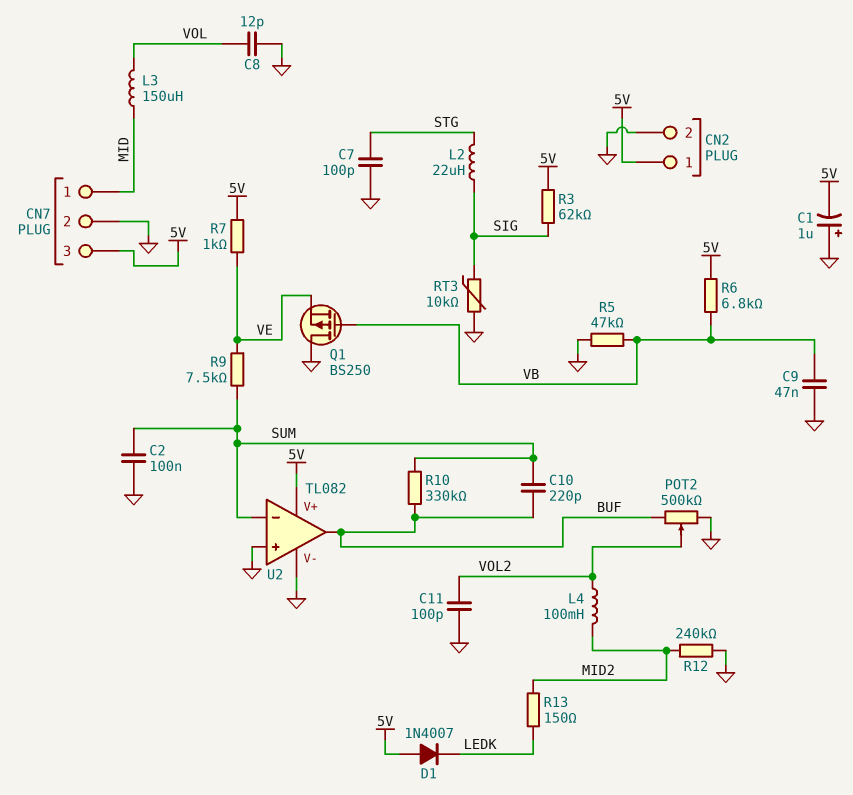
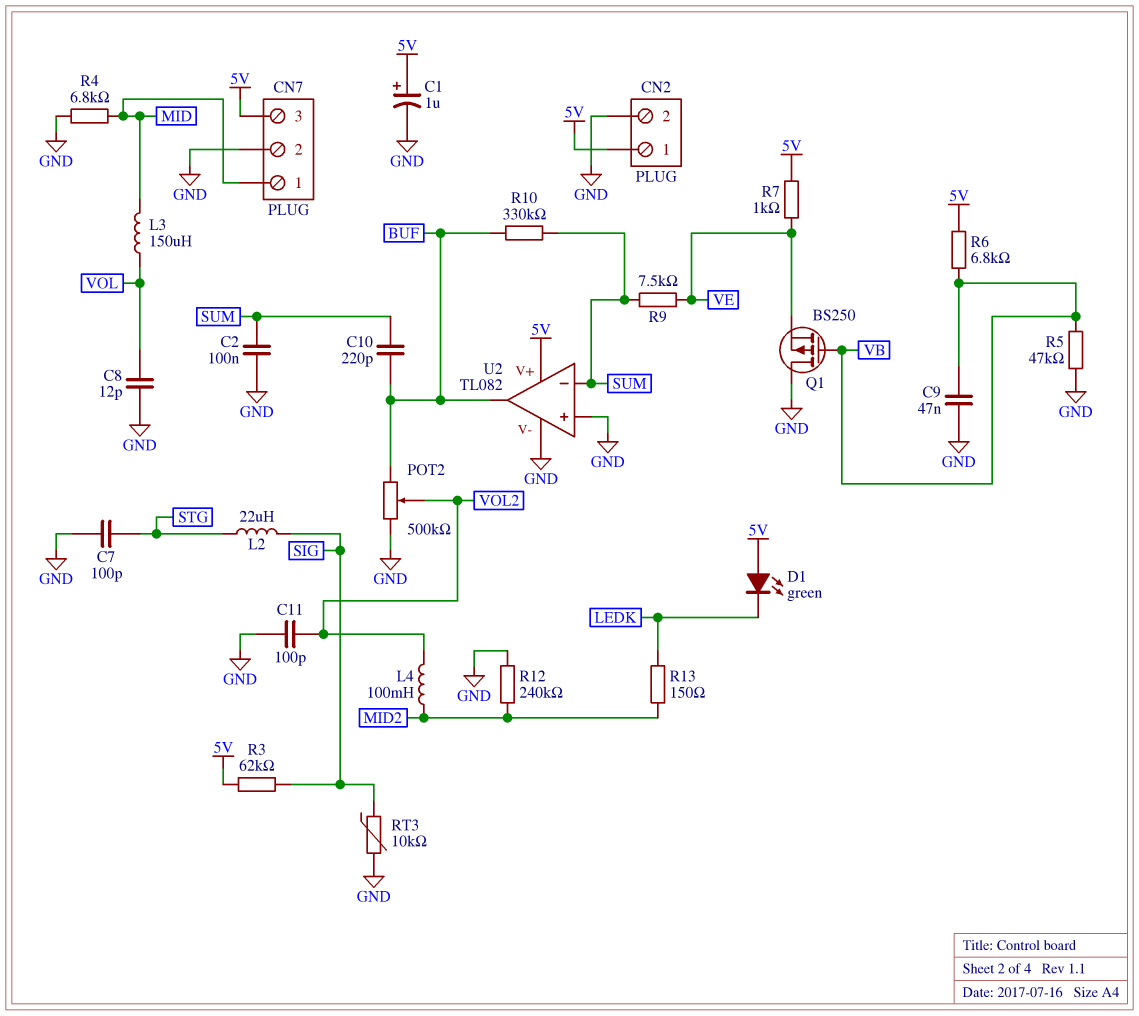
C1: 1uF (plus GND, minus 5V) -> 1uF (plus 5V, minus GND)
D1: diode 1N4007 (A 5V, K LEDK) -> LED green (A 5V, K LEDK)
R4: none -> 6.8k (GND, MID)

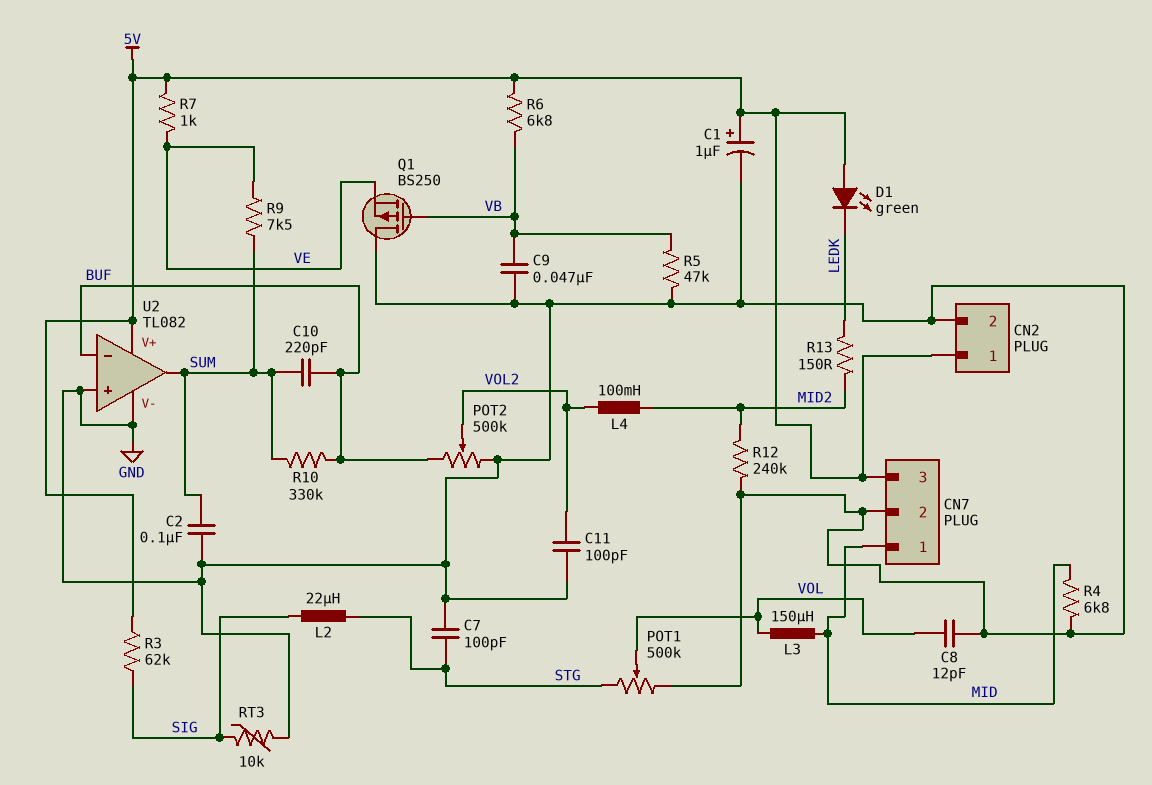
POT1: none -> 500k (GND, STG, wiper VOL)
U2 pin in-: SUM -> BUF
U2 pin out: BUF -> SUM

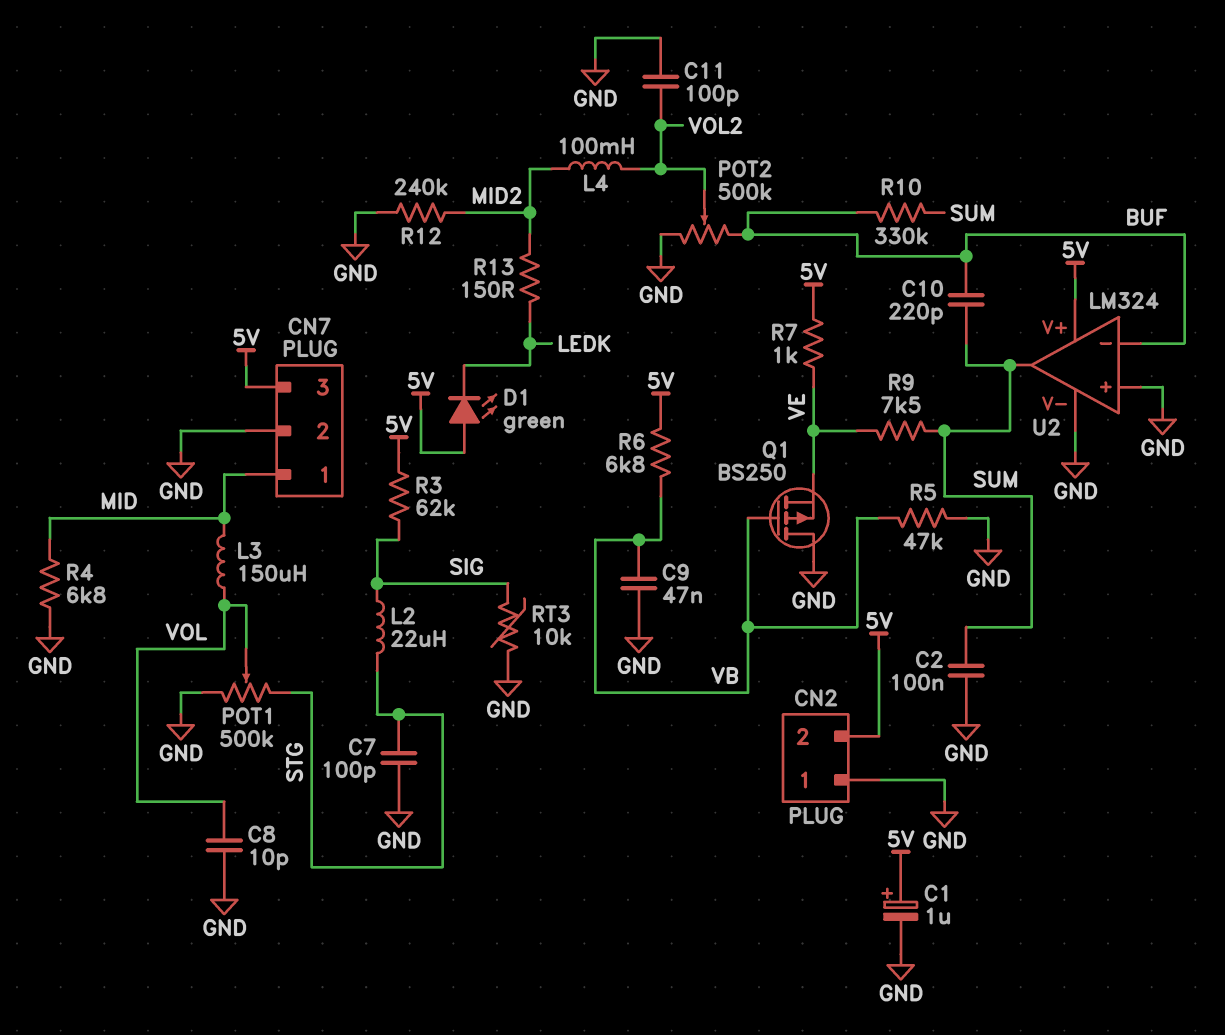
C8: 12pF (GND, VOL) -> 10pF (GND, VOL)
CN2 pin 1: 5V -> GND
CN2 pin 2: GND -> 5V
U2: TL082 -> LM324

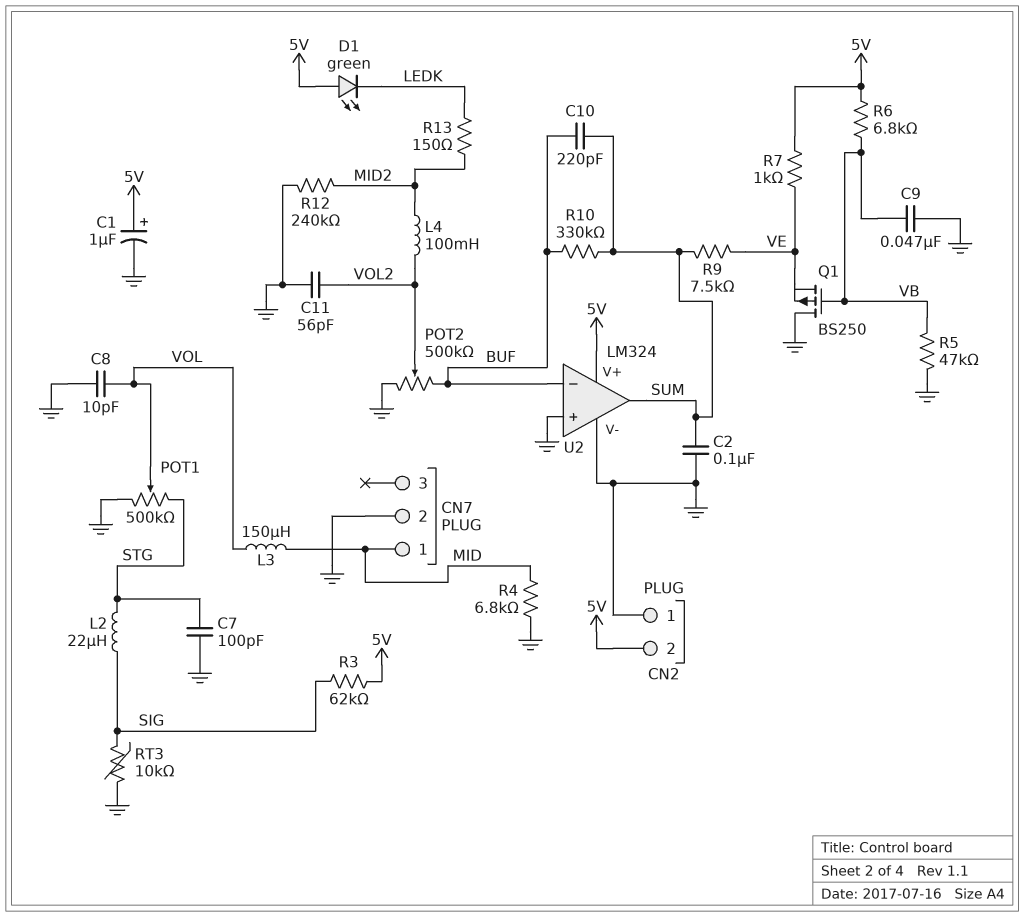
C11: 100pF (GND, VOL2) -> 56pF (GND, VOL2)
CN7 pin 3: 5V -> none

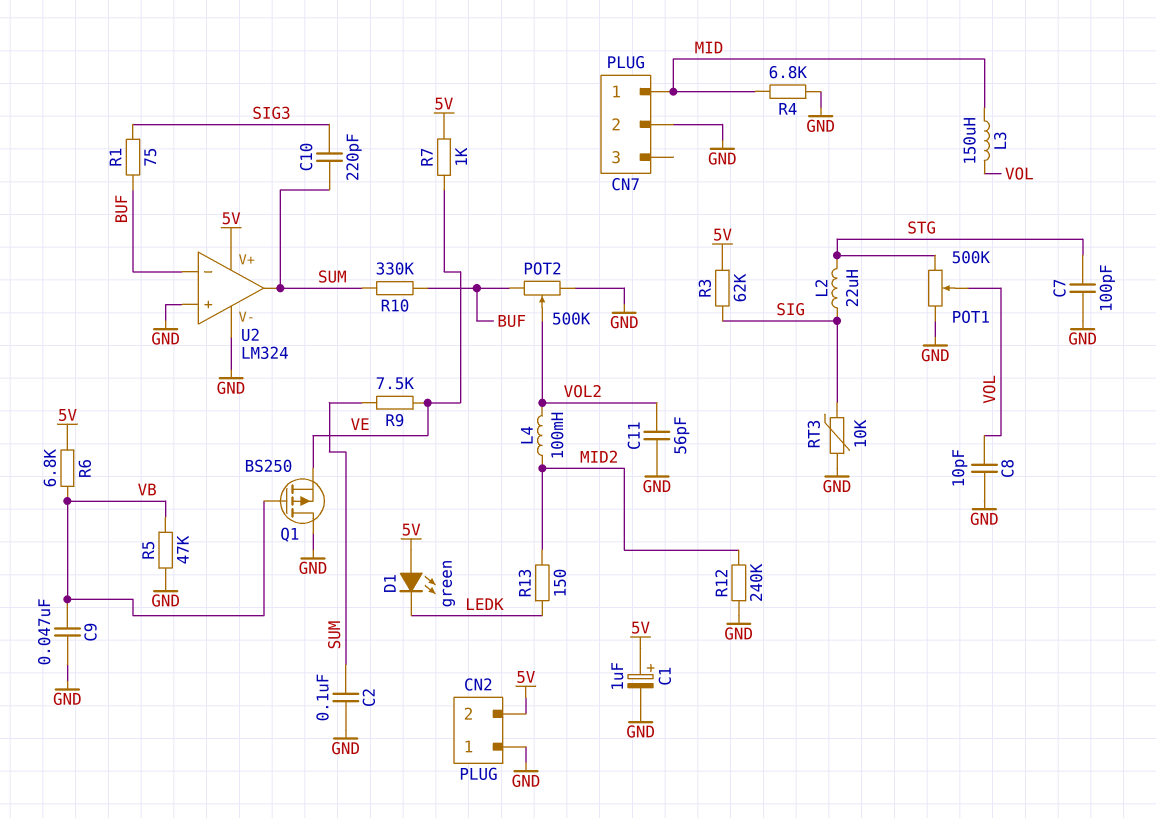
C10: 220pF (BUF, SUM) -> 220pF (SIG3, SUM)
R1: none -> 75 (BUF, SIG3)

